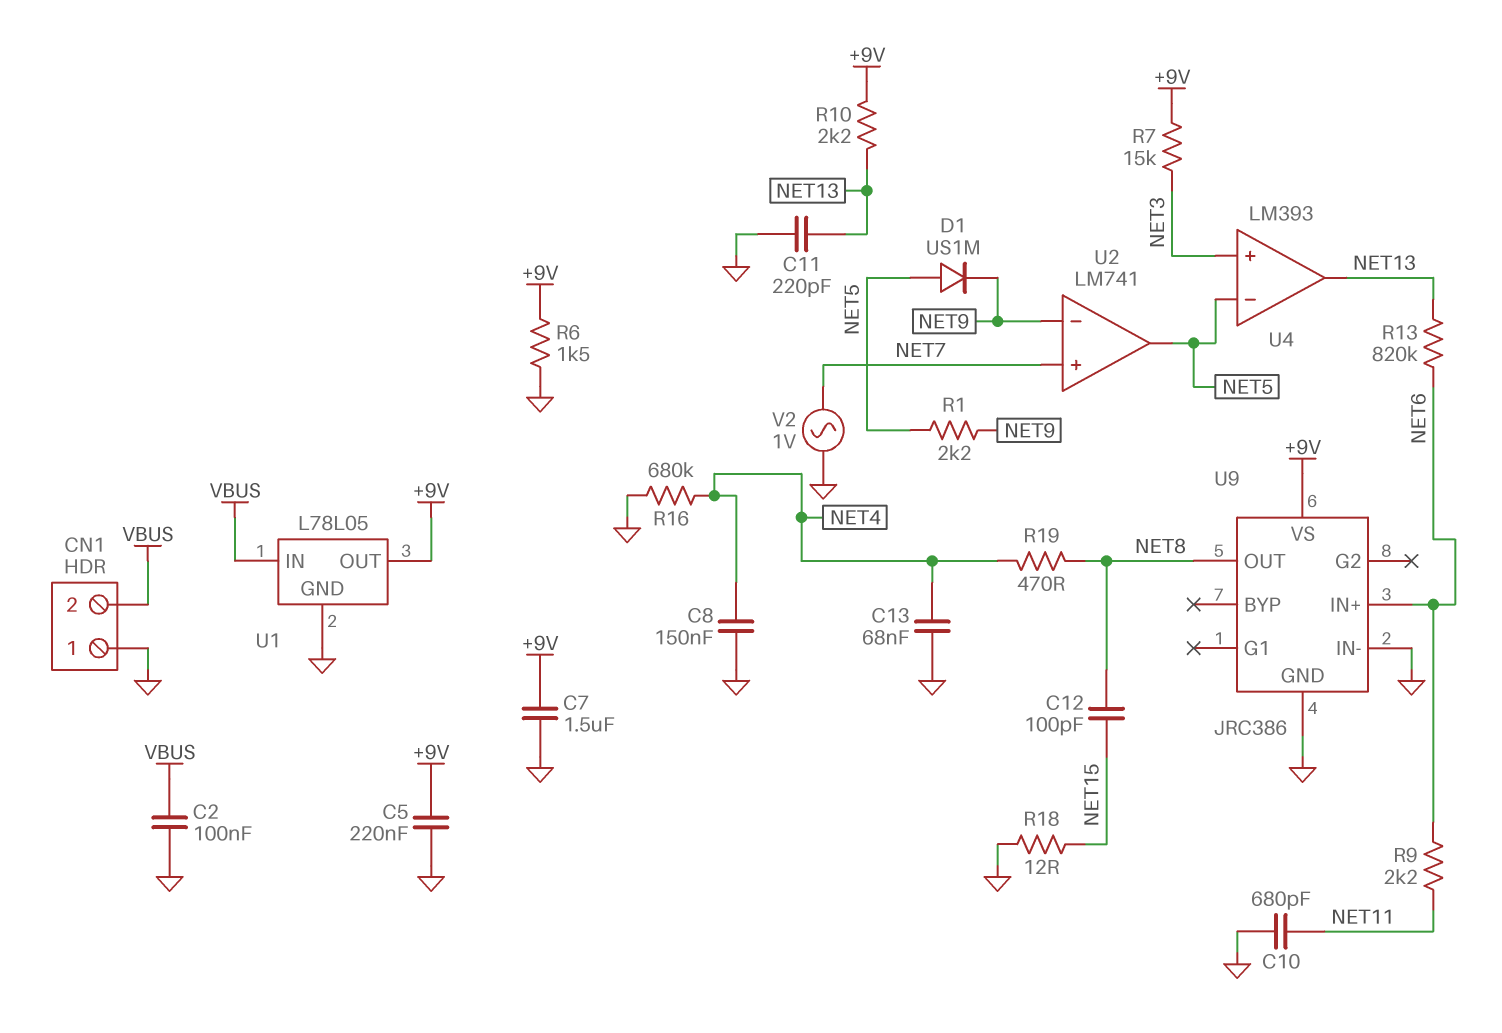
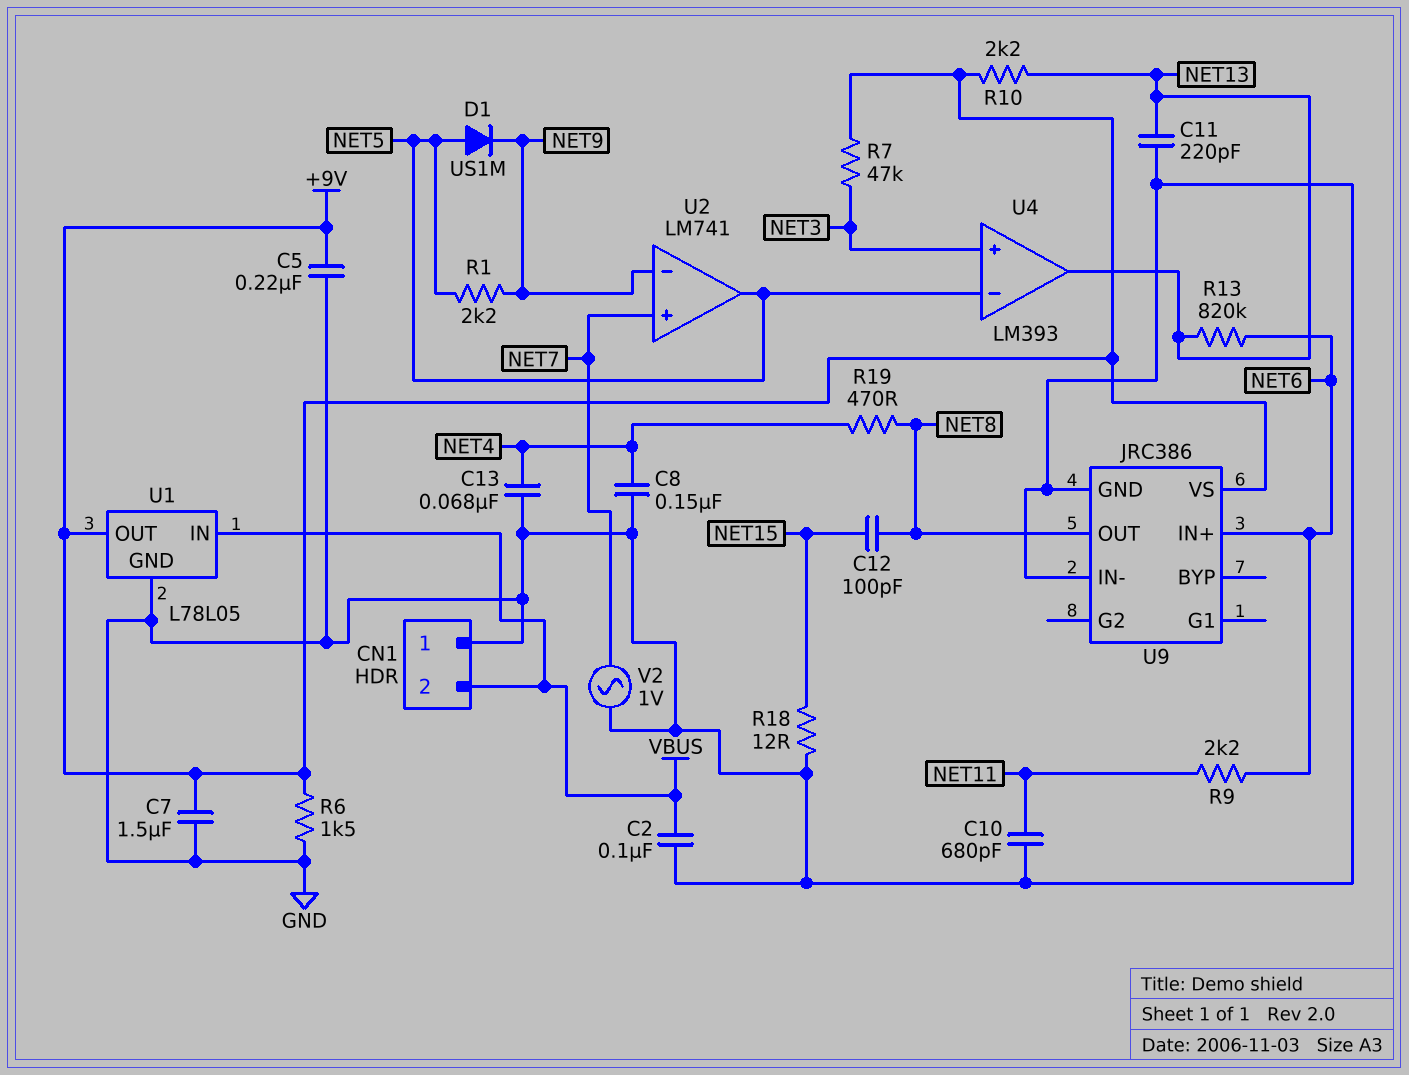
R7: 15k (+9V, NET3) -> 47k (+9V, NET3)
R16: 680k (GND, NET4) -> none

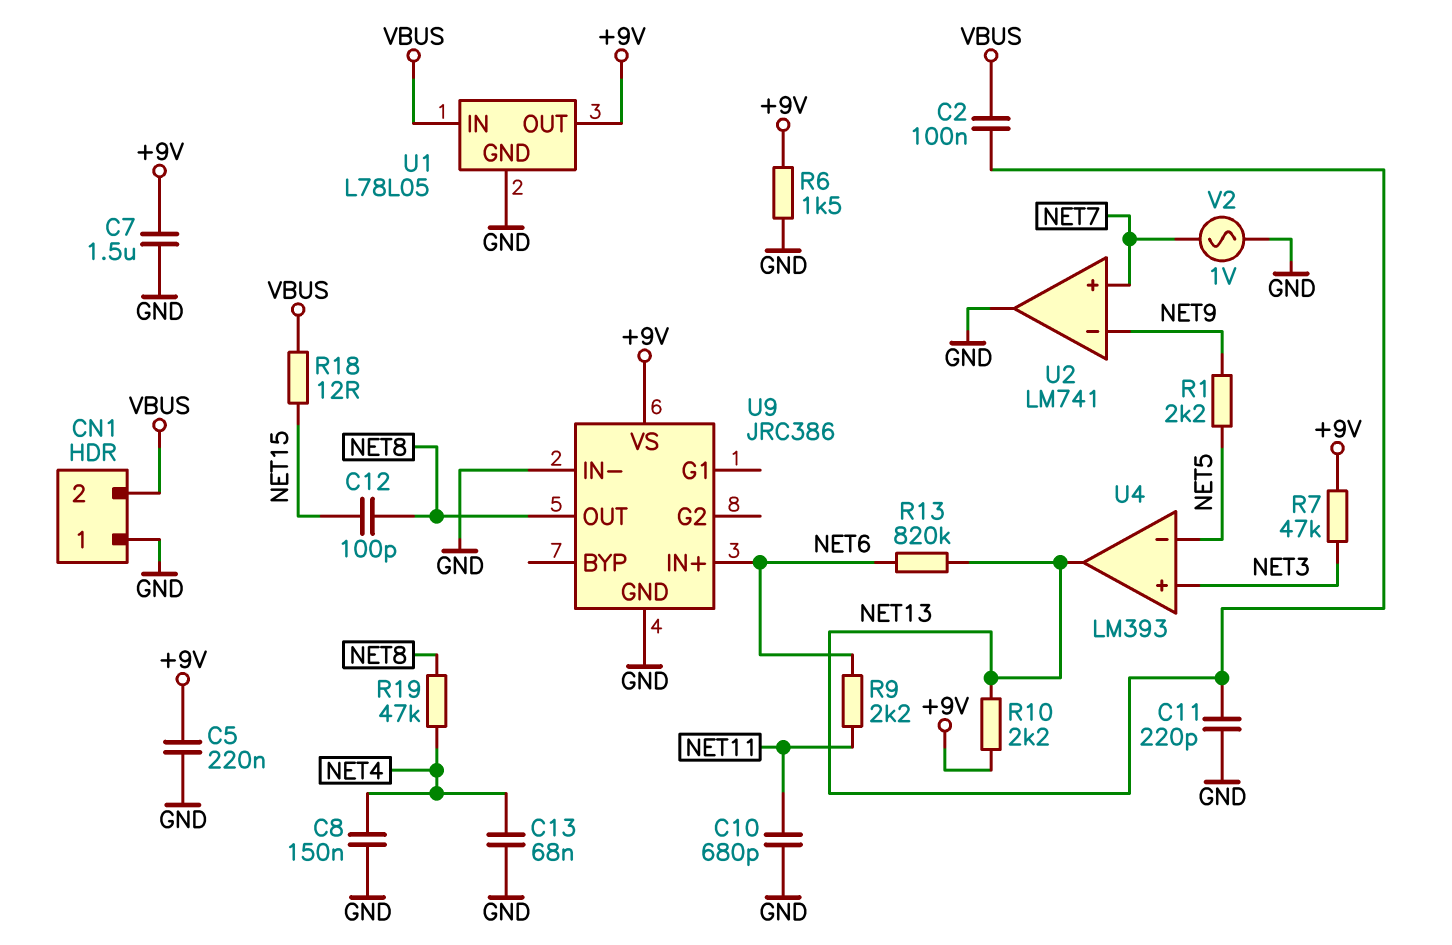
C2: 100nF (GND, VBUS) -> 100nF (NET13, VBUS)
D1: diode US1M (A NET5, K NET9) -> none
R18: 12 (GND, NET15) -> 12 (NET15, VBUS)
R19: 470 (NET4, NET8) -> 47k (NET4, NET8)
U2 pin out: NET5 -> GND

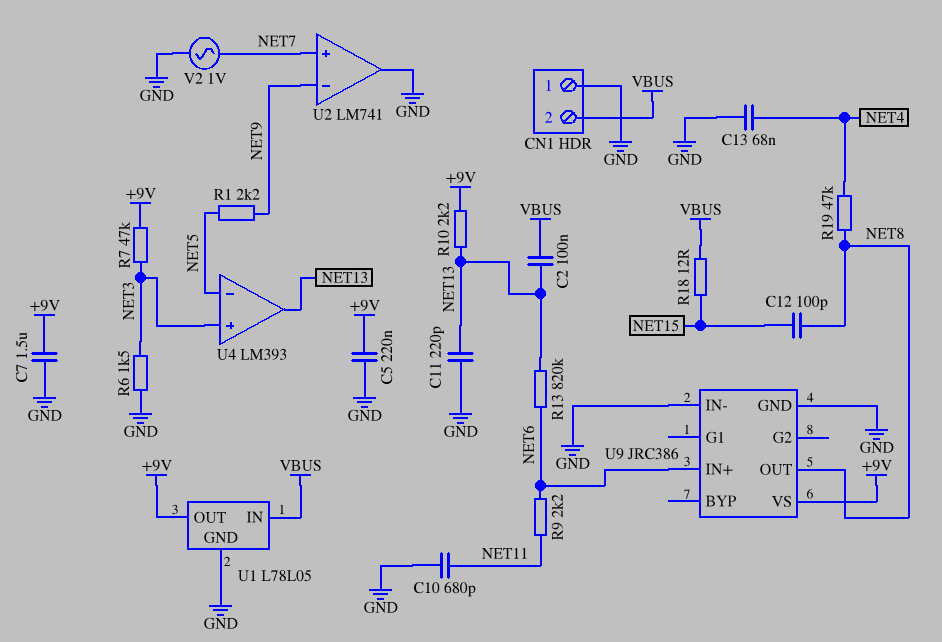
C8: 150nF (GND, NET4) -> none
R6: 1.5k (+9V, GND) -> 1.5k (GND, NET3)

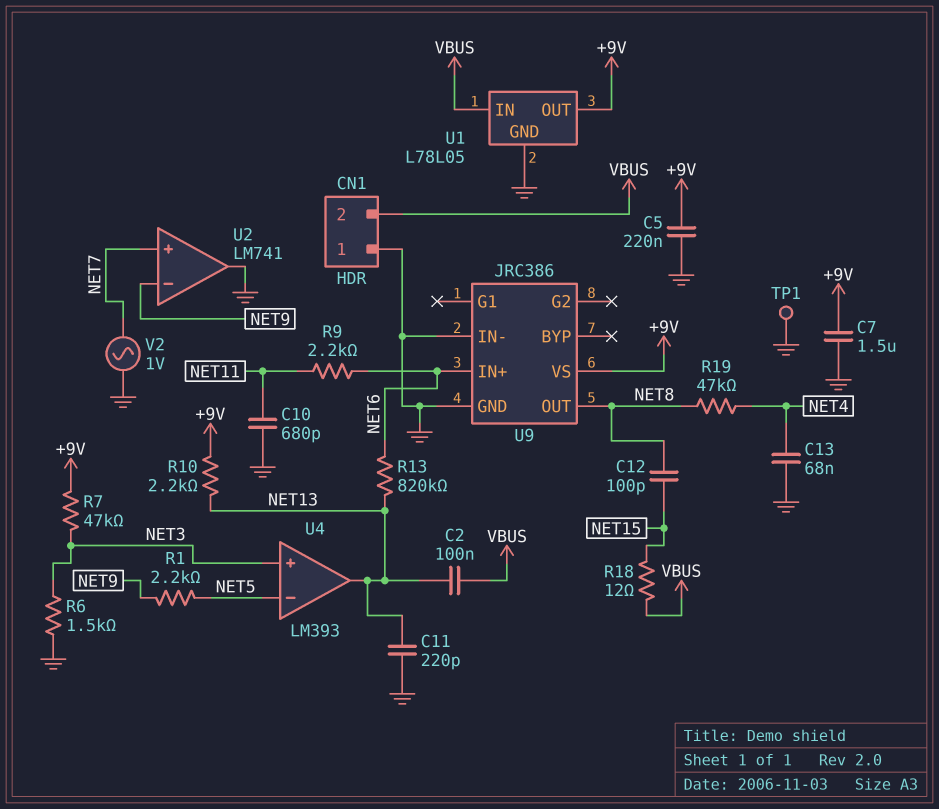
TP1: none -> test point (GND)

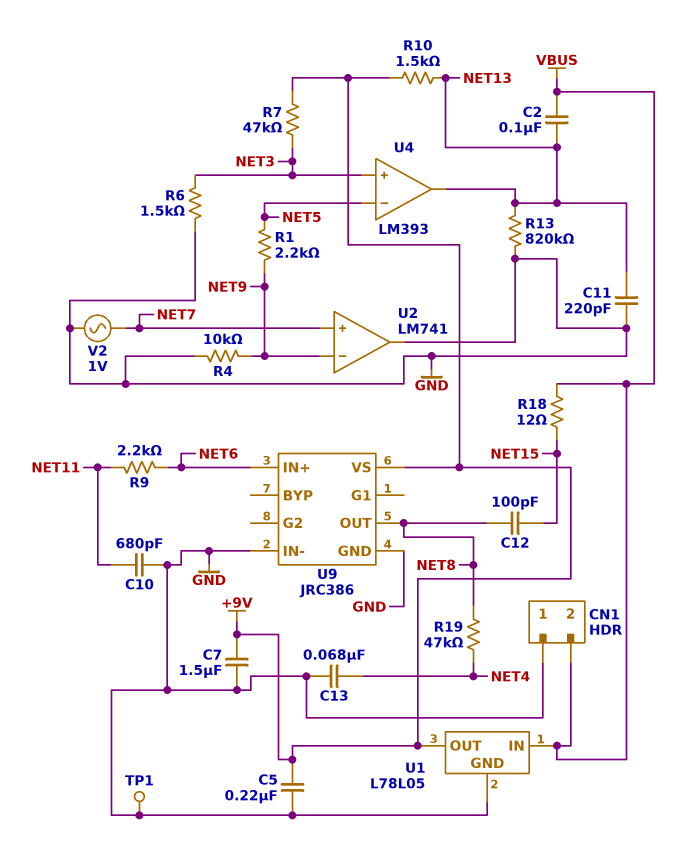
R4: none -> 10k (GND, NET9)
R10: 2.2k (+9V, NET13) -> 1.5k (+9V, NET13)
R13: 820k (NET6, NET13) -> 820k (GND, NET13)

